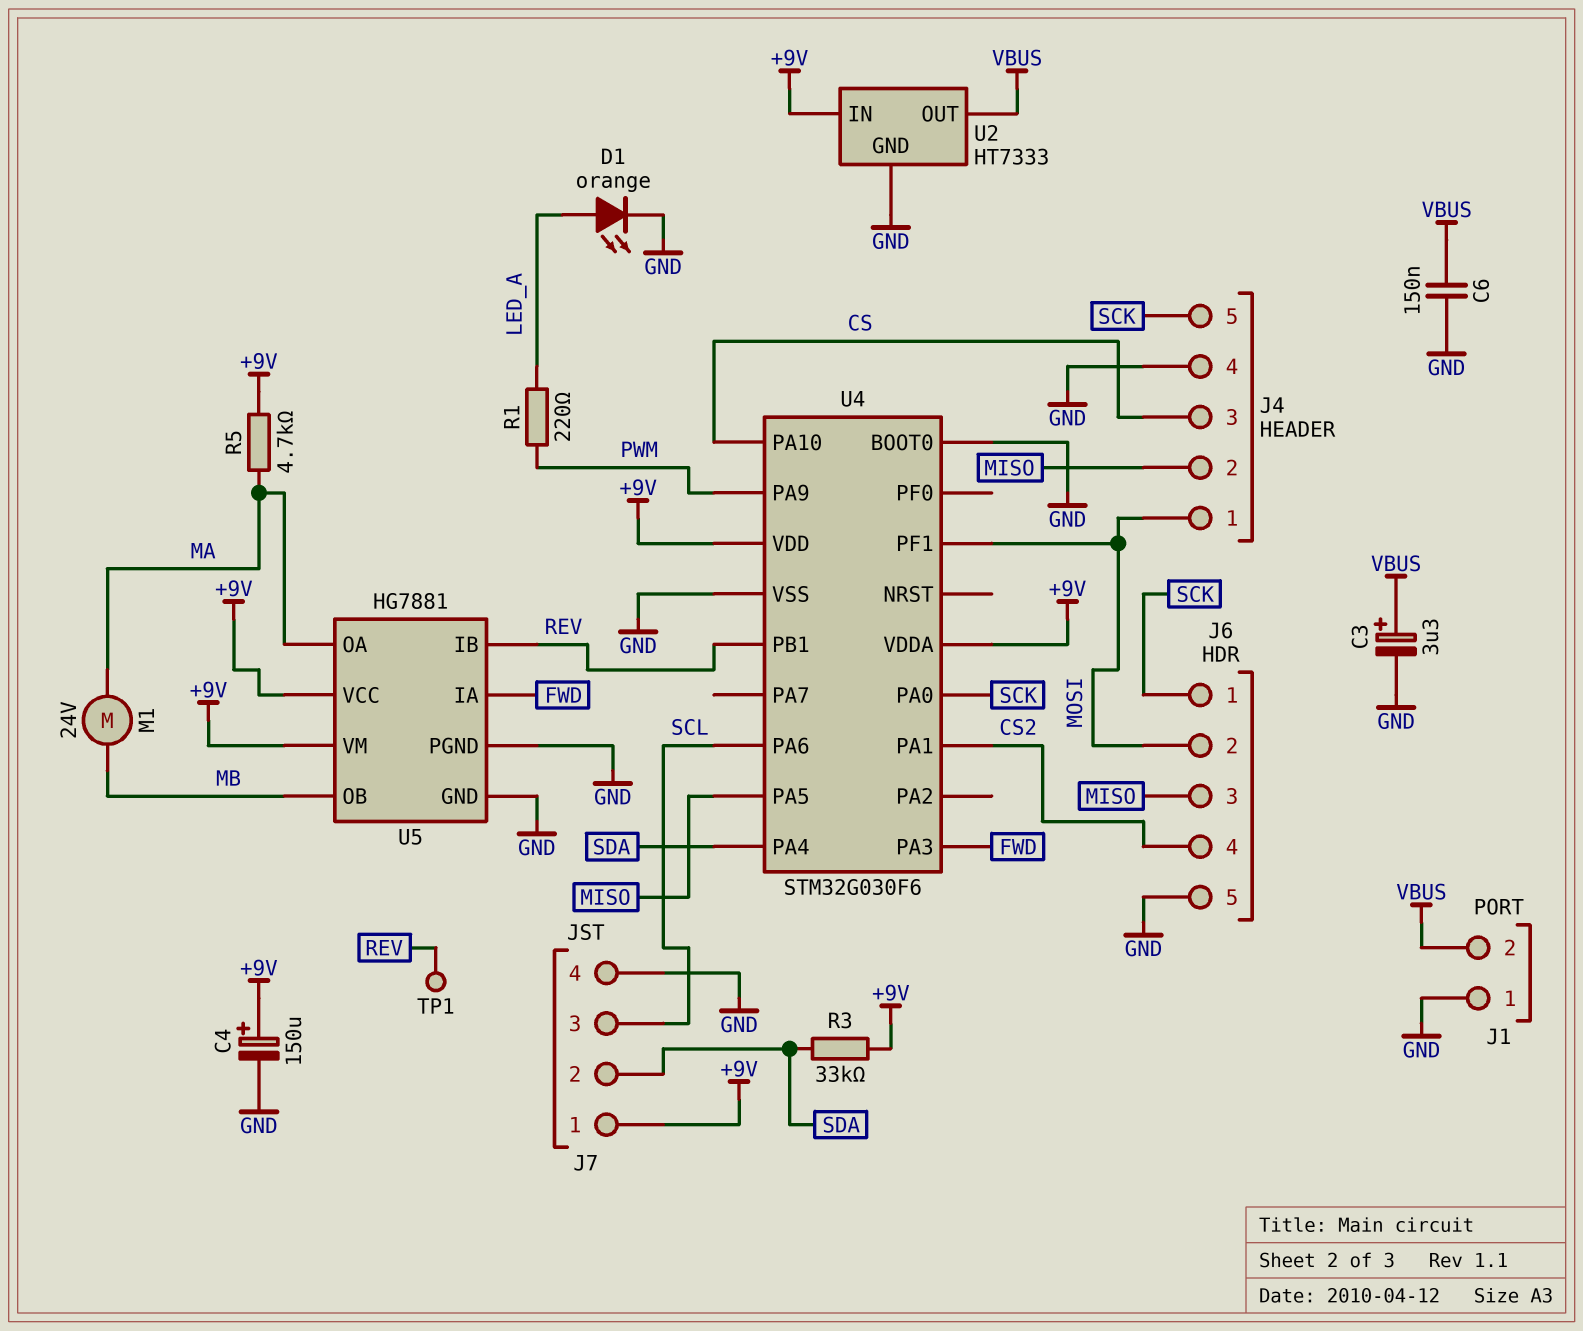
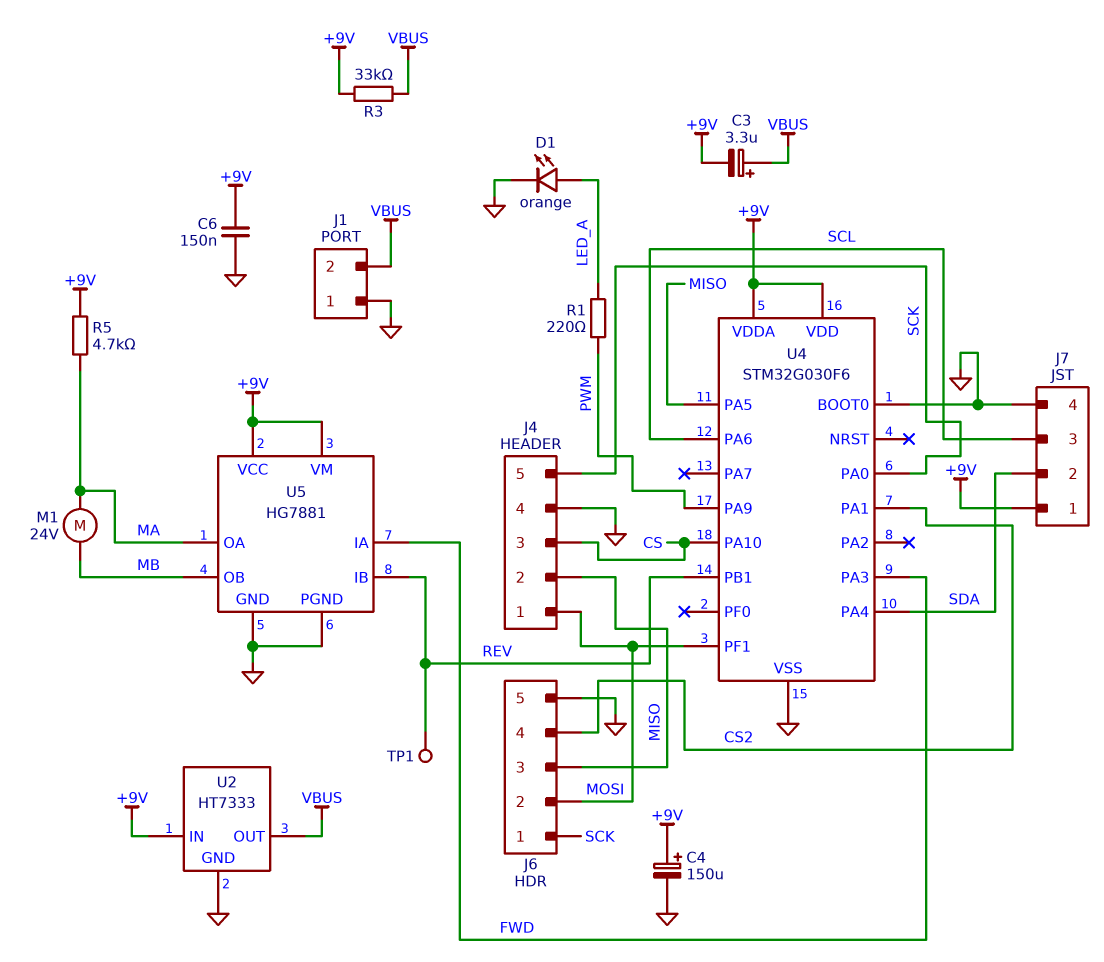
C3: 3.3uF (plus VBUS, minus GND) -> 3.3uF (plus VBUS, minus +9V)
C6: 150nF (GND, VBUS) -> 150nF (+9V, GND)
R3: 33k (+9V, SDA) -> 33k (+9V, VBUS)

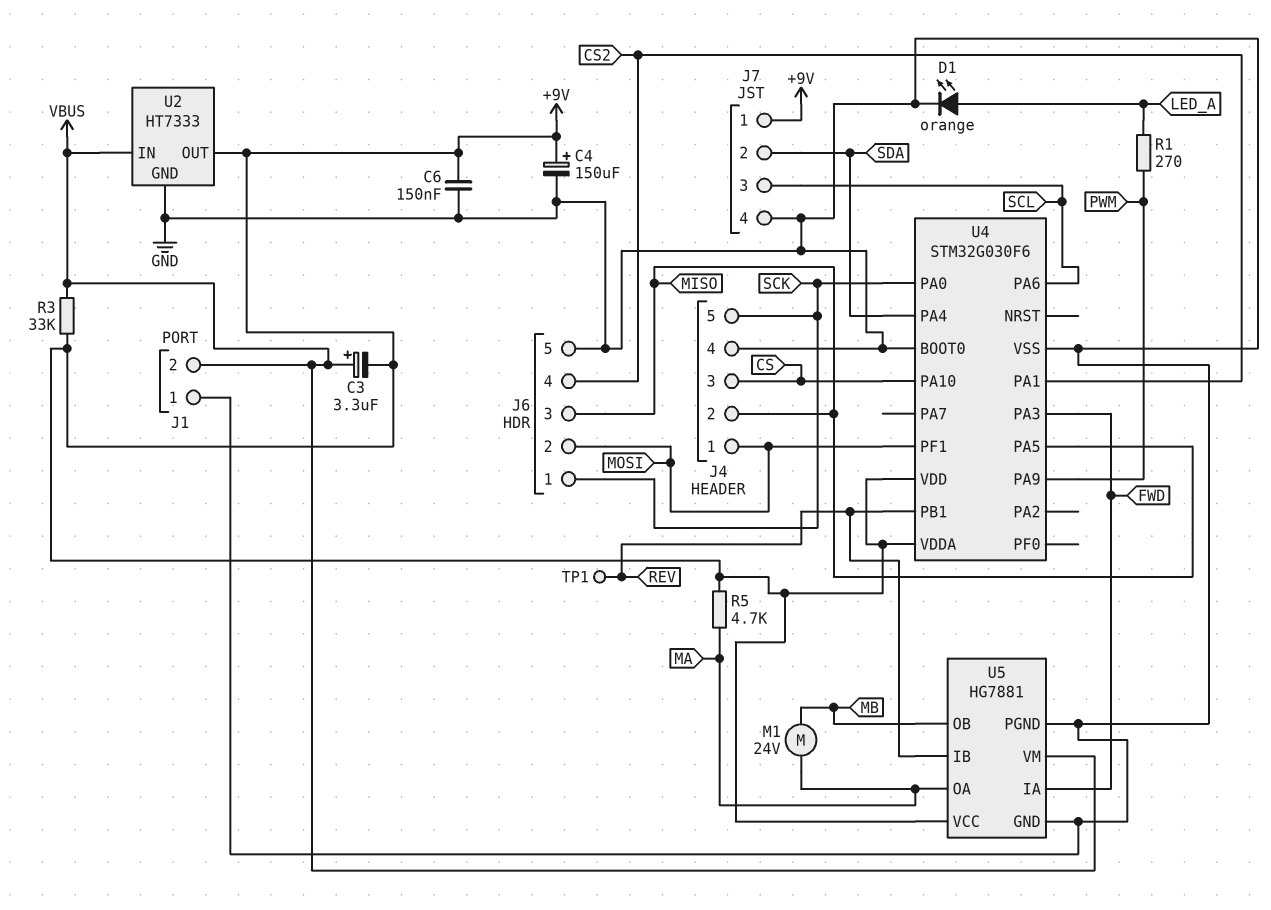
R1: 220 (LED_A, PWM) -> 270 (LED_A, PWM)
U2 pin IN: +9V -> VBUS
U2 pin OUT: VBUS -> +9V
U5 pin VM: +9V -> VBUS

